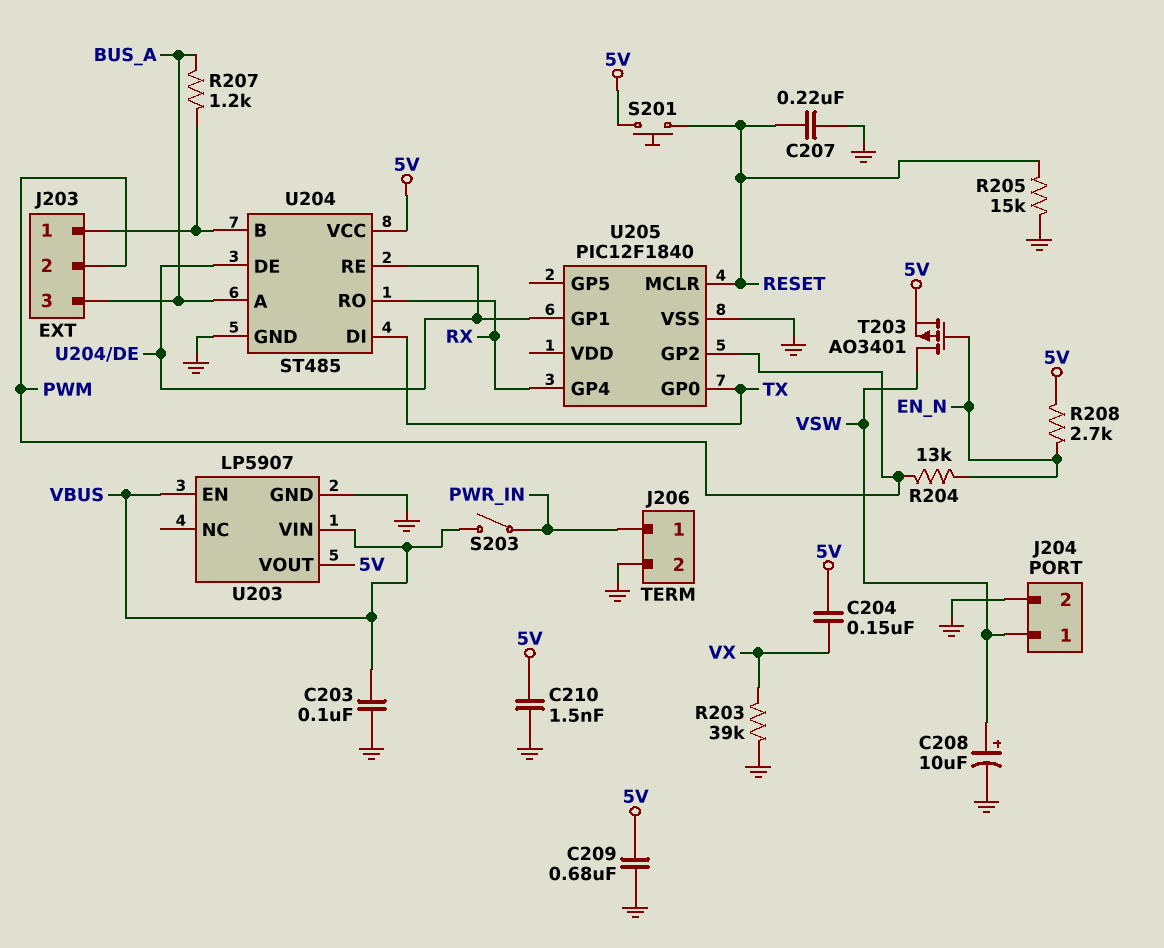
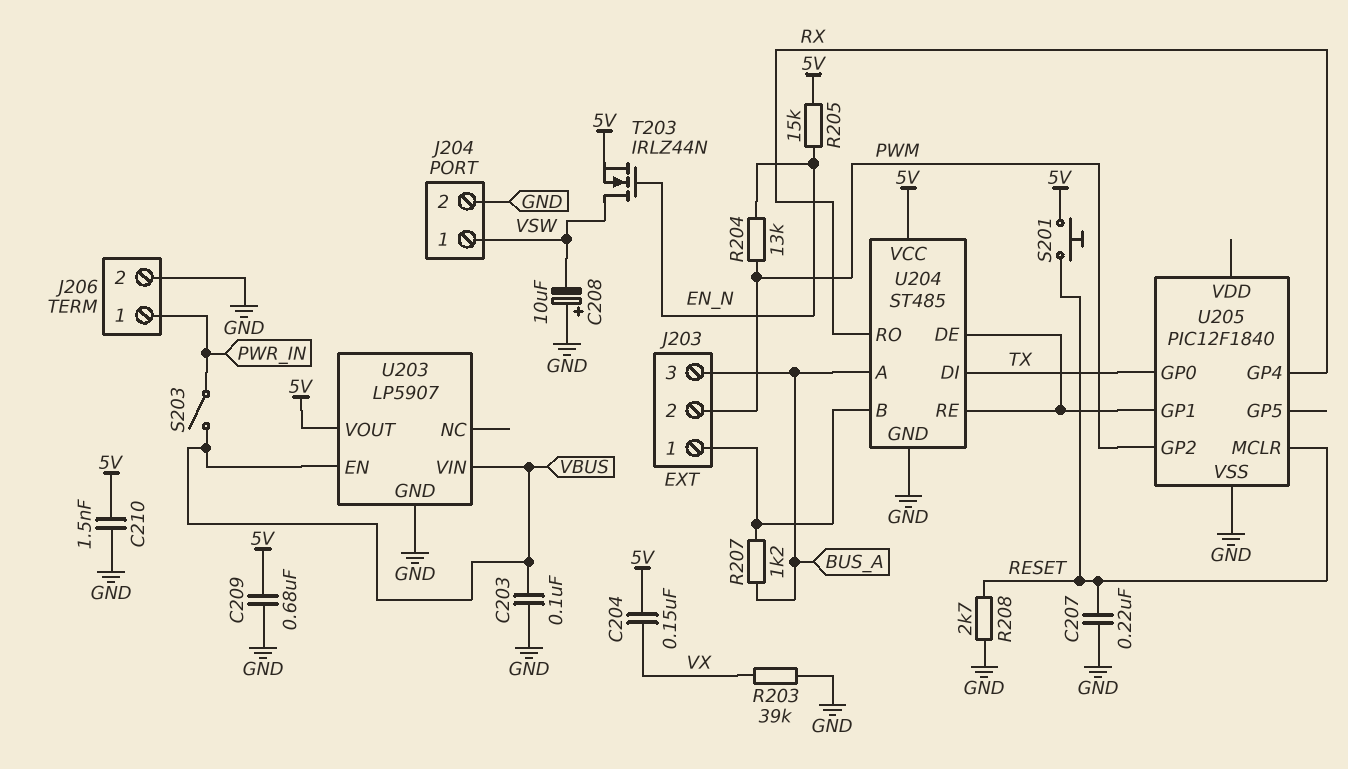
C208: 10uF (plus VSW, minus GND) -> 10uF (plus GND, minus VSW)
R205: 15k (GND, RESET) -> 15k (5V, EN_N)
R208: 2.7k (5V, EN_N) -> 2.7k (GND, RESET)
T203: PMOS AO3401 (G EN_N, D VSW, S 5V) -> NMOS IRLZ44N (G EN_N, D VSW, S 5V)

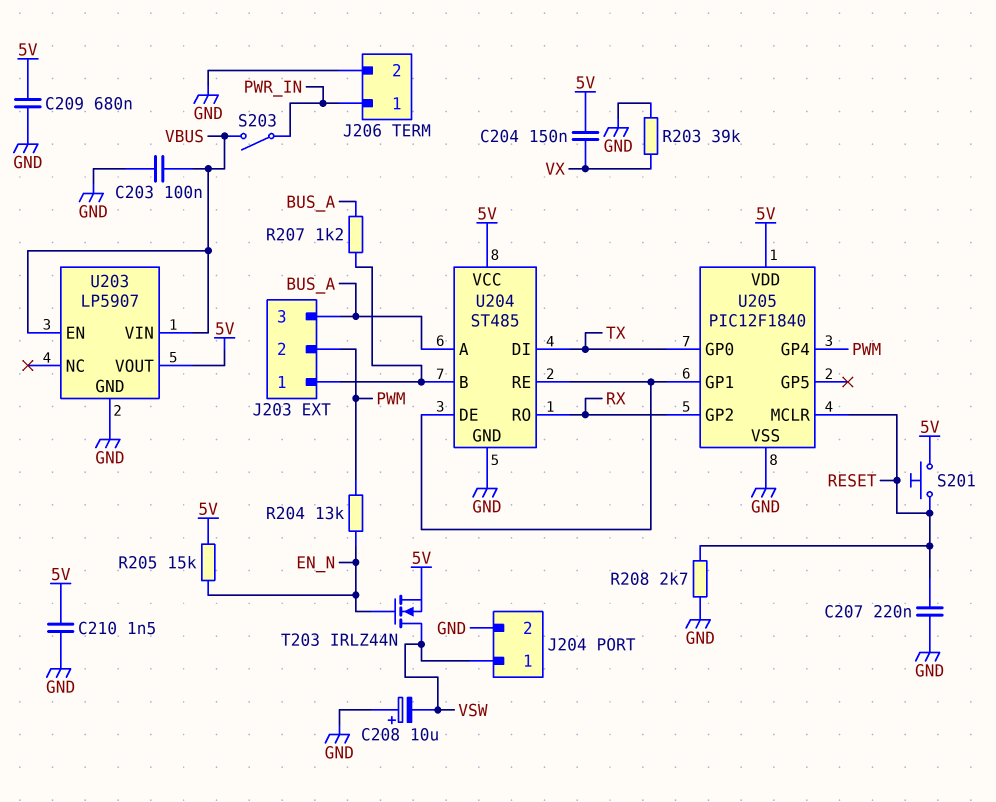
U205 pin GP2: PWM -> RX
U205 pin GP4: RX -> PWM
U205 pin VDD: none -> 5V

